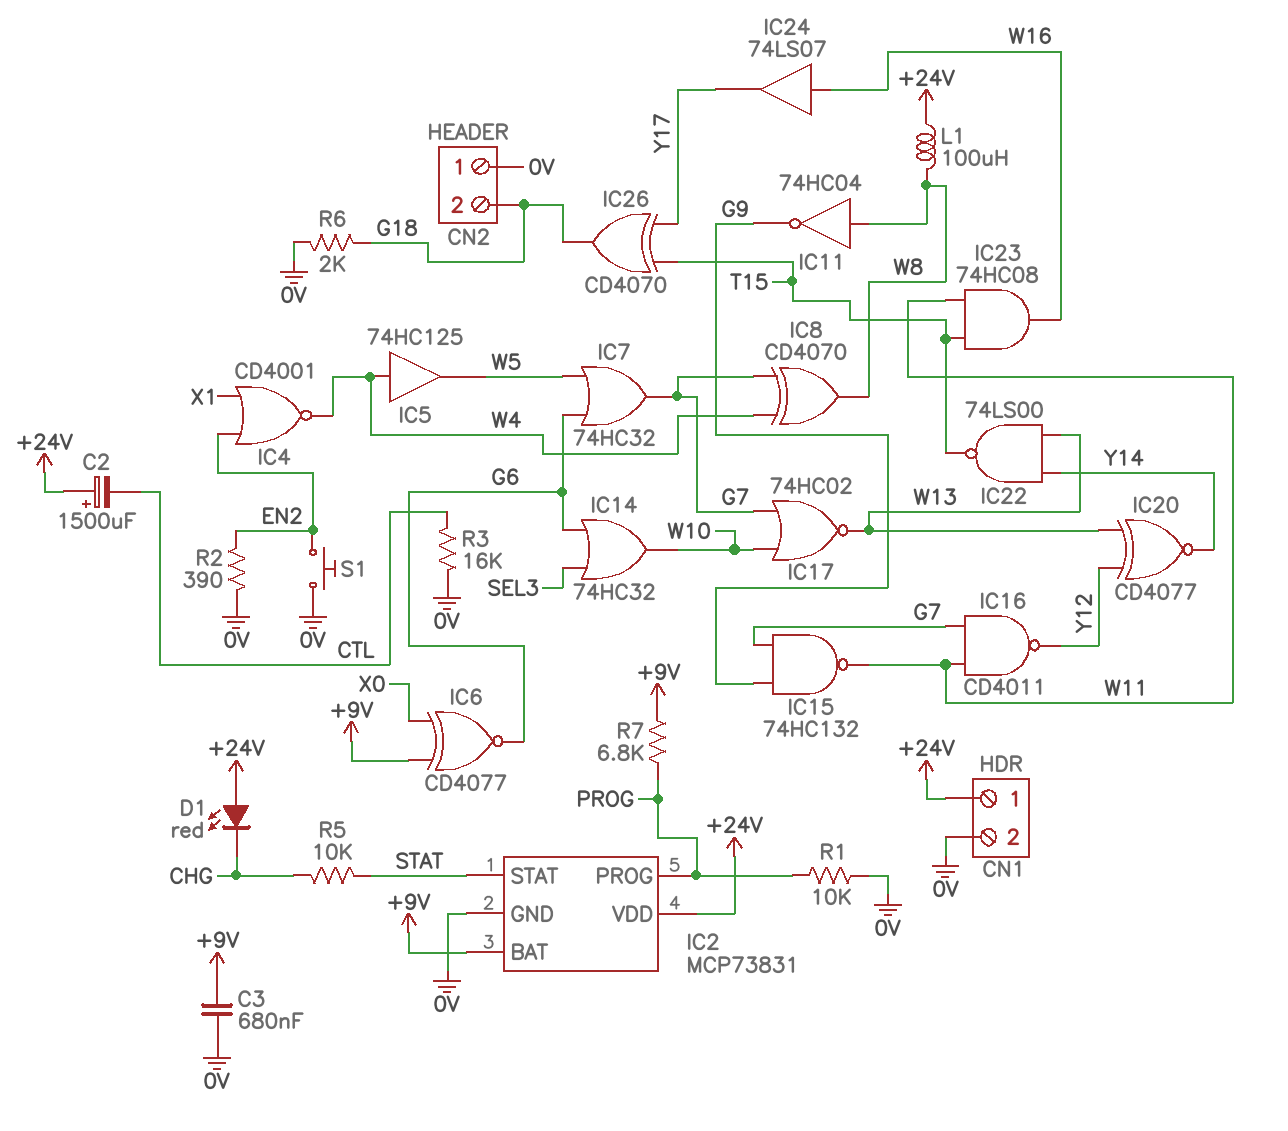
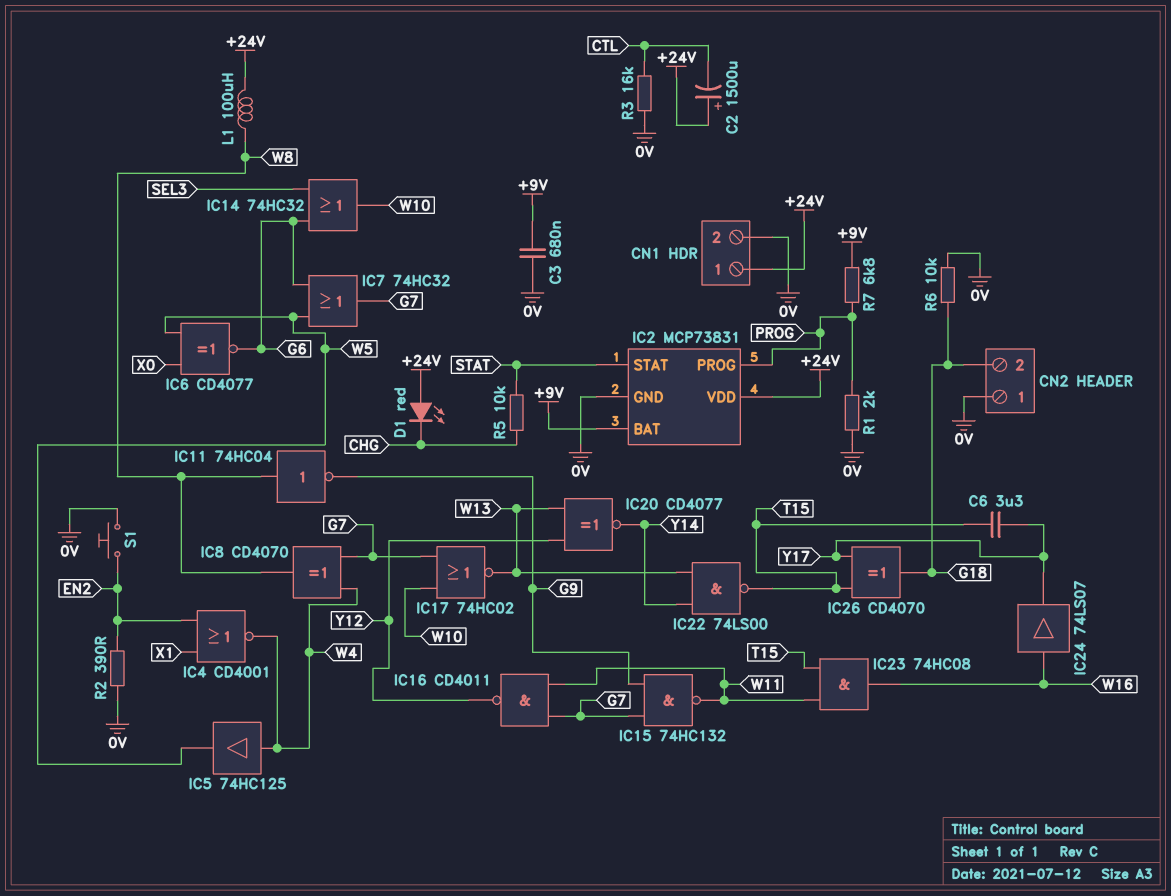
C6: none -> 3.3uF (T15, Y17)
IC6: XNOR CD4077 (in +9V, in X0, out G6) -> XNOR CD4077 (in W5, in X0, out G6)
R1: 10k (0V, PROG) -> 2k (0V, PROG)
R6: 2k (0V, G18) -> 10k (0V, G18)

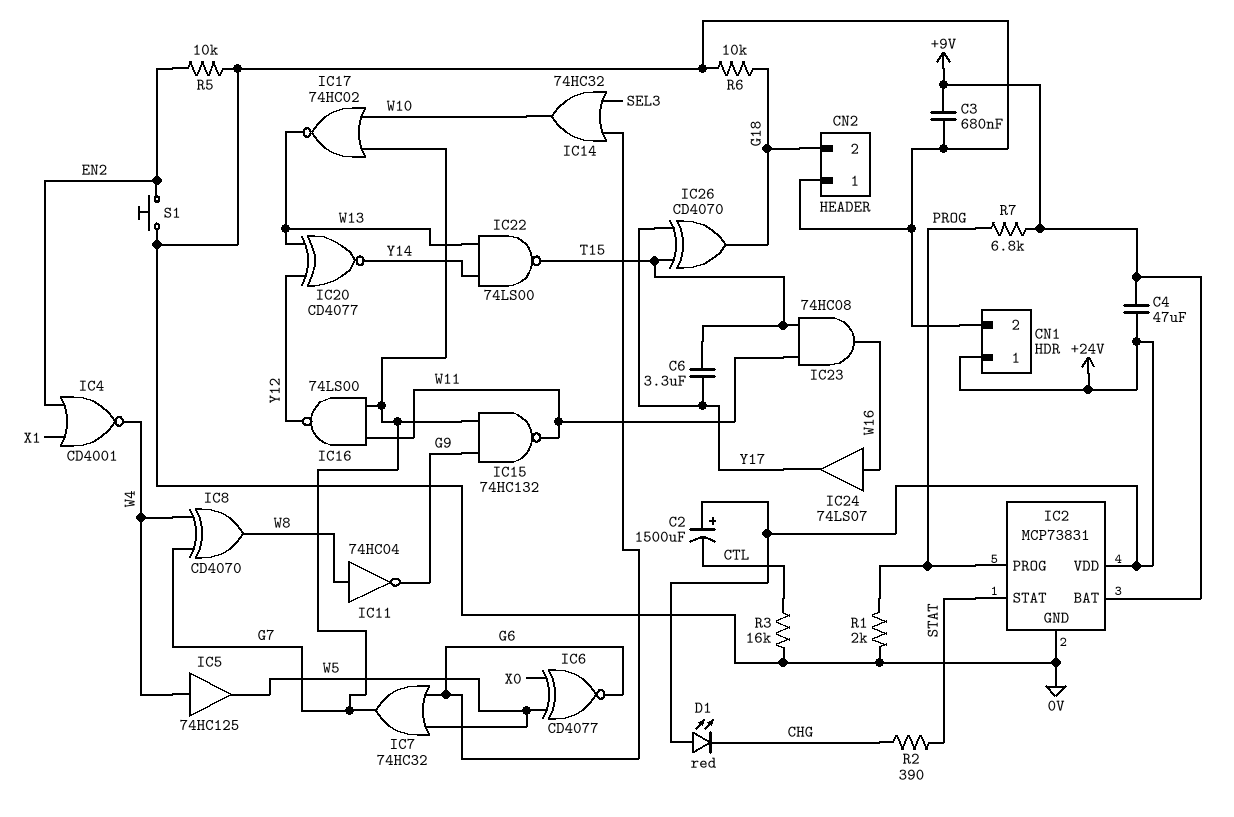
C4: none -> 47uF (+9V, +24V)
IC16: NAND CD4011 (in G7, in W11, out Y12) -> NAND 74LS00 (in G7, in W11, out Y12)
L1: 100uH (+24V, W8) -> none
R2: 390 (0V, EN2) -> 390 (CHG, STAT)
R5: 10k (CHG, STAT) -> 10k (0V, EN2)

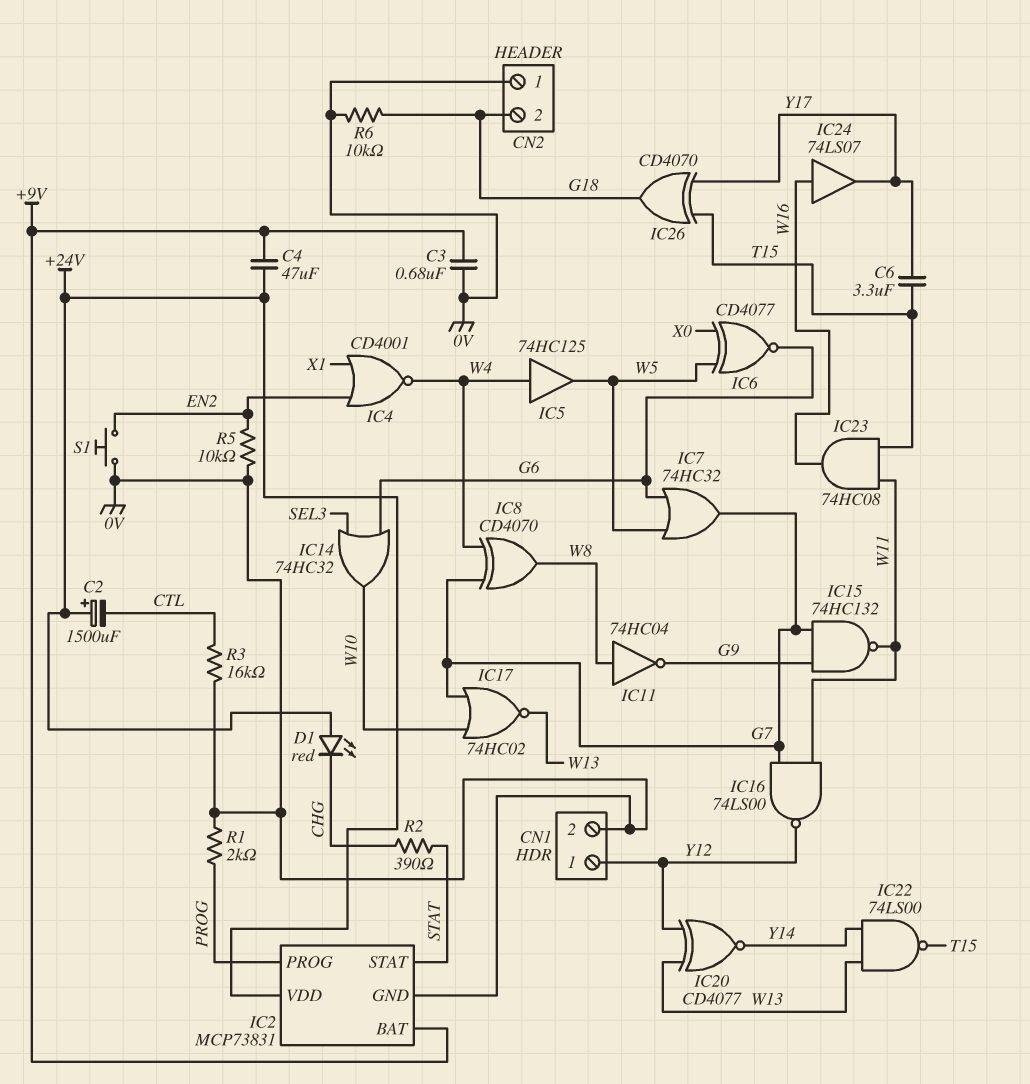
CN1 pin 1: +24V -> Y12
R7: 6.8k (+9V, PROG) -> none

